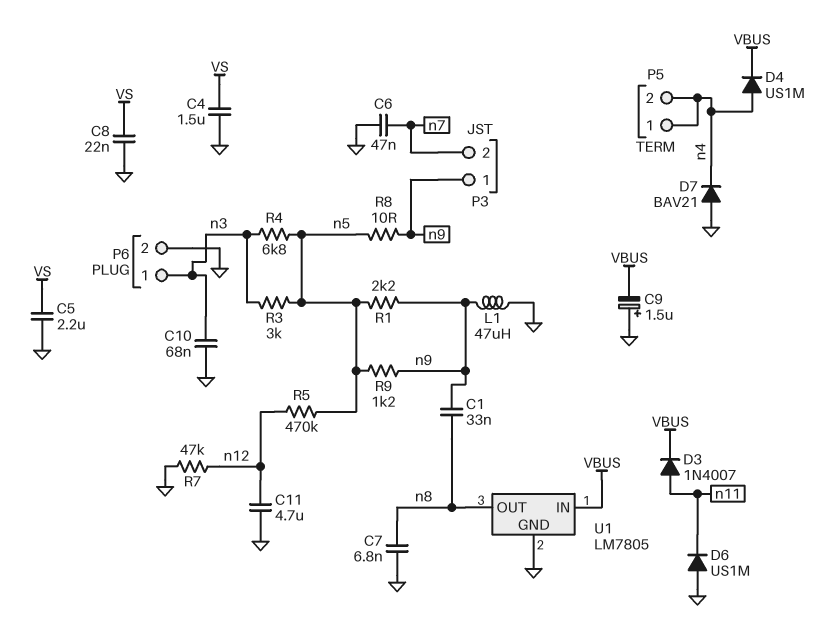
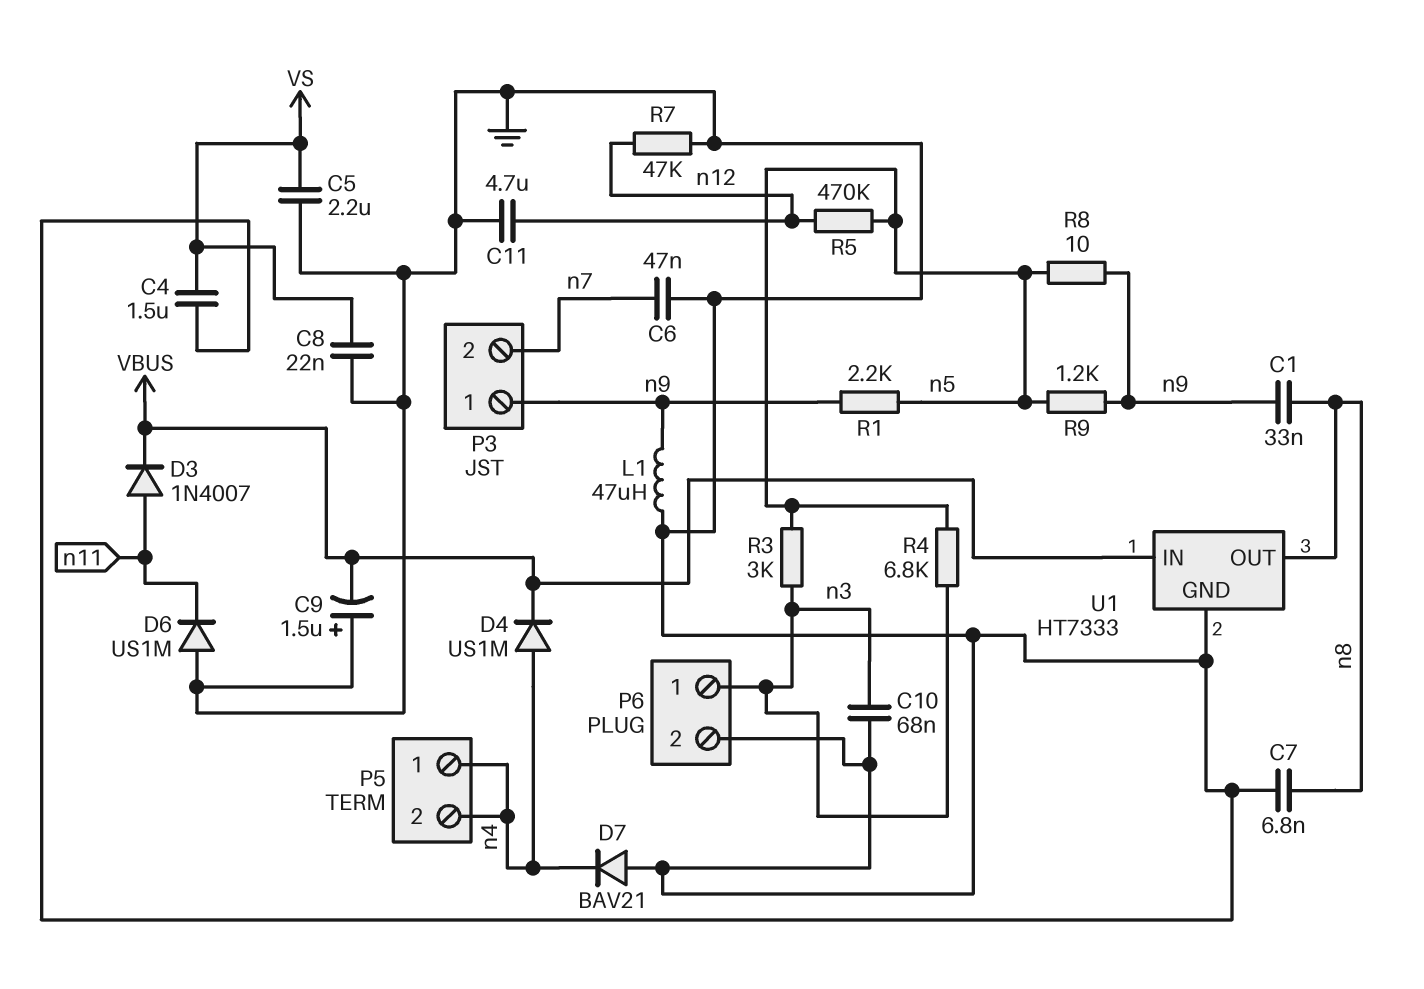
U1: LM7805 -> HT7333

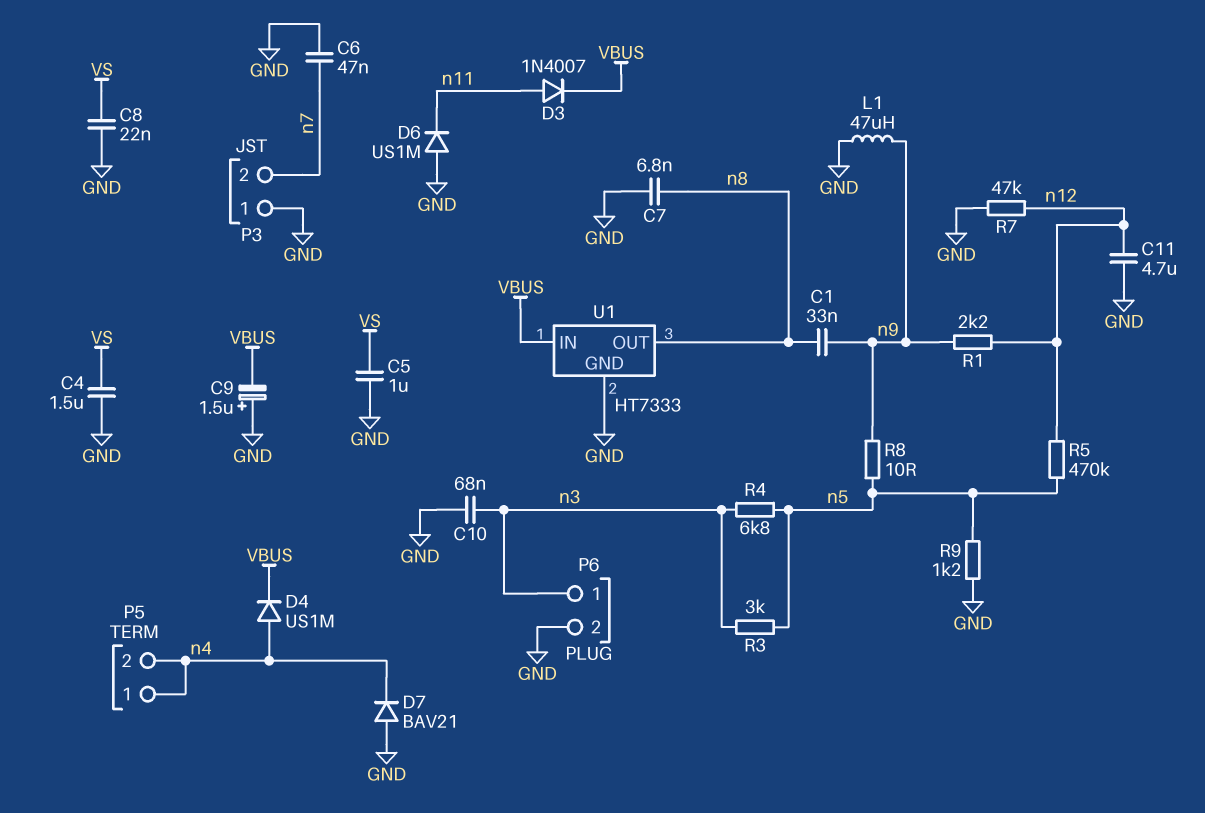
C5: 2.2uF (GND, VS) -> 1uF (GND, VS)
P3 pin 1: n9 -> GND
R1: 2.2k (n5, n9) -> 2.2k (n9, n12)
R9: 1.2k (n5, n9) -> 1.2k (GND, n5)

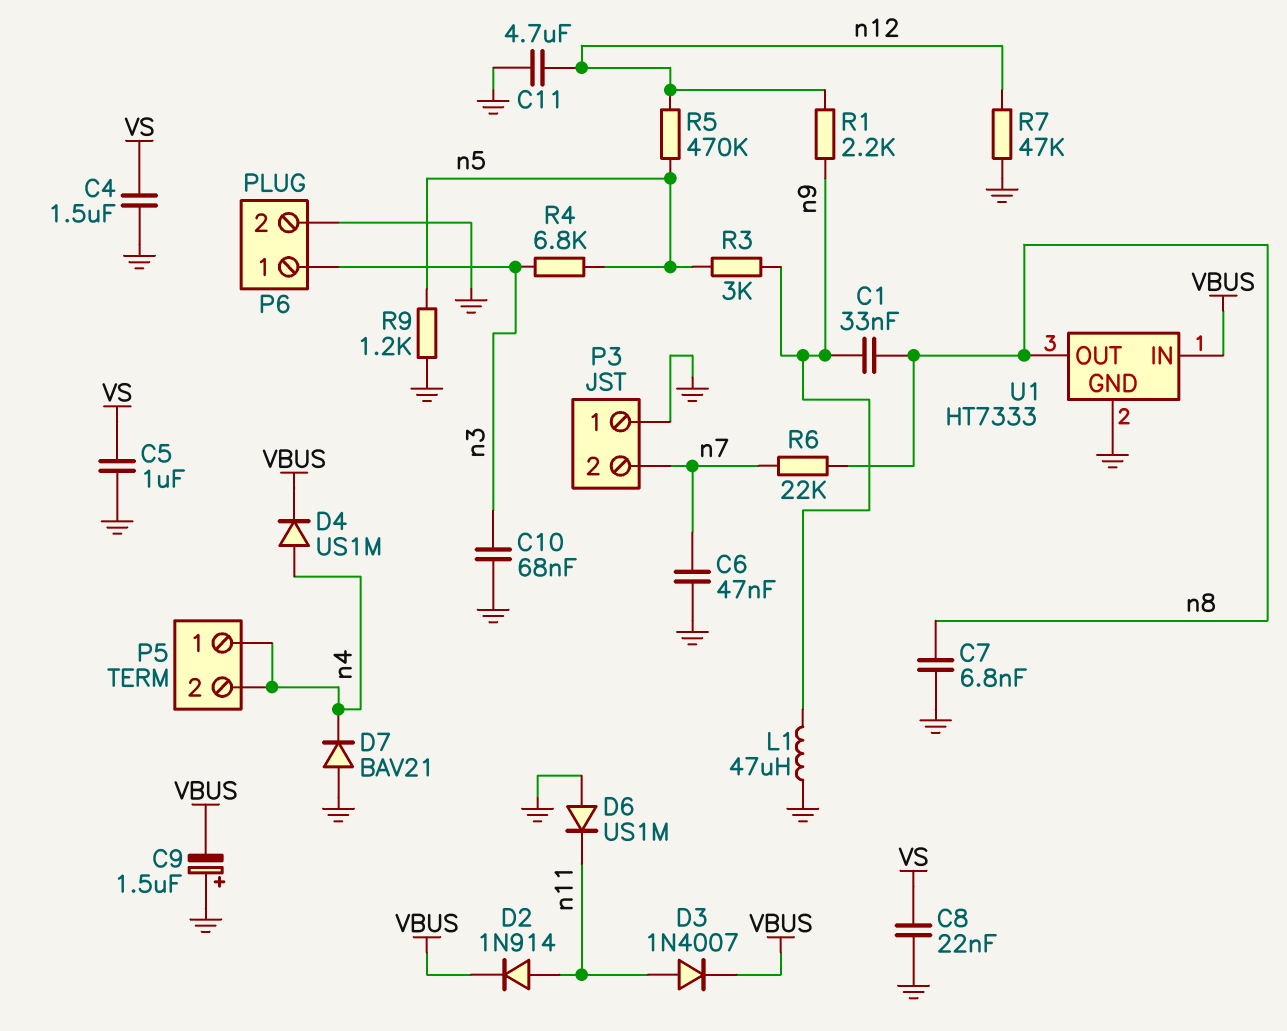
D2: none -> diode 1N914 (A n11, K VBUS)
R3: 3k (n3, n5) -> 3k (n5, n9)
R6: none -> 22k (n7, n8)
R8: 10 (n5, n9) -> none

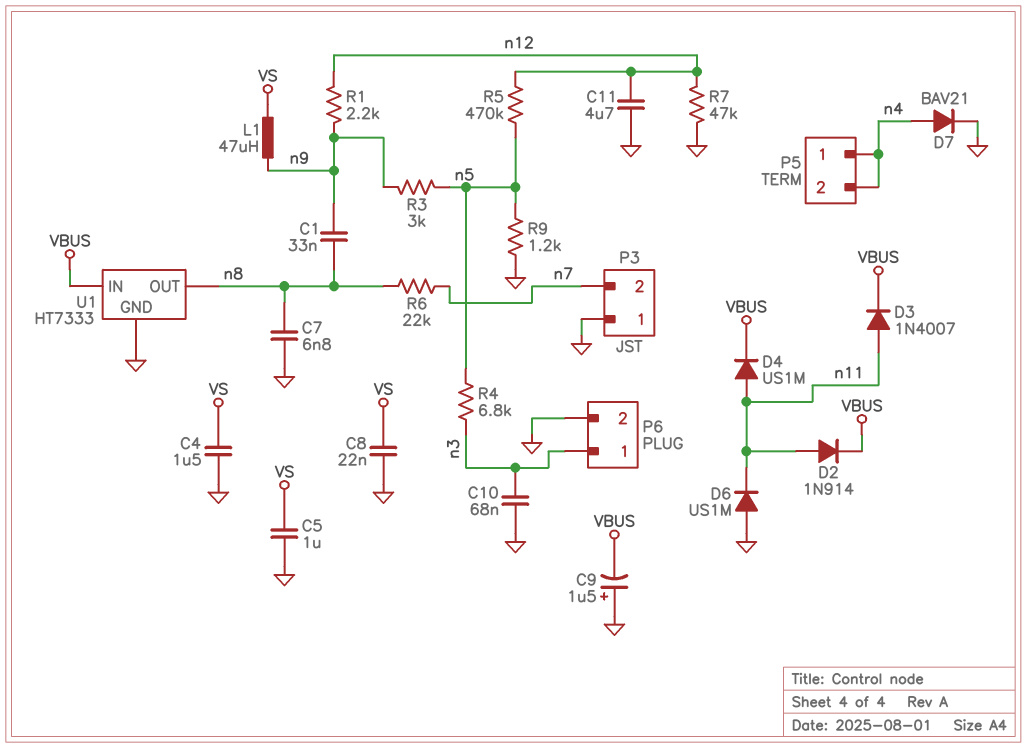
C6: 47nF (GND, n7) -> none
D4: diode US1M (A n4, K VBUS) -> diode US1M (A n11, K VBUS)
D7: diode BAV21 (A GND, K n4) -> diode BAV21 (A n4, K GND)
L1: 47uH (GND, n9) -> 47uH (VS, n9)

